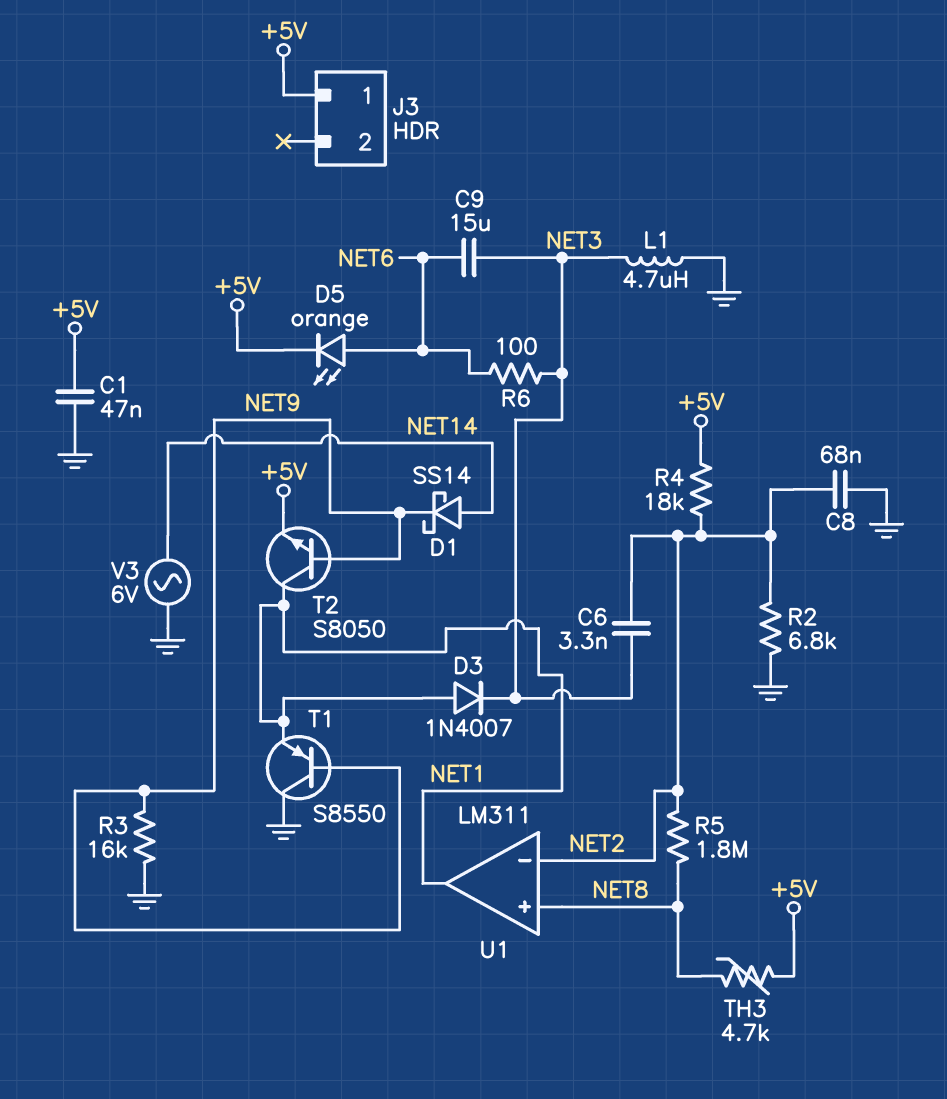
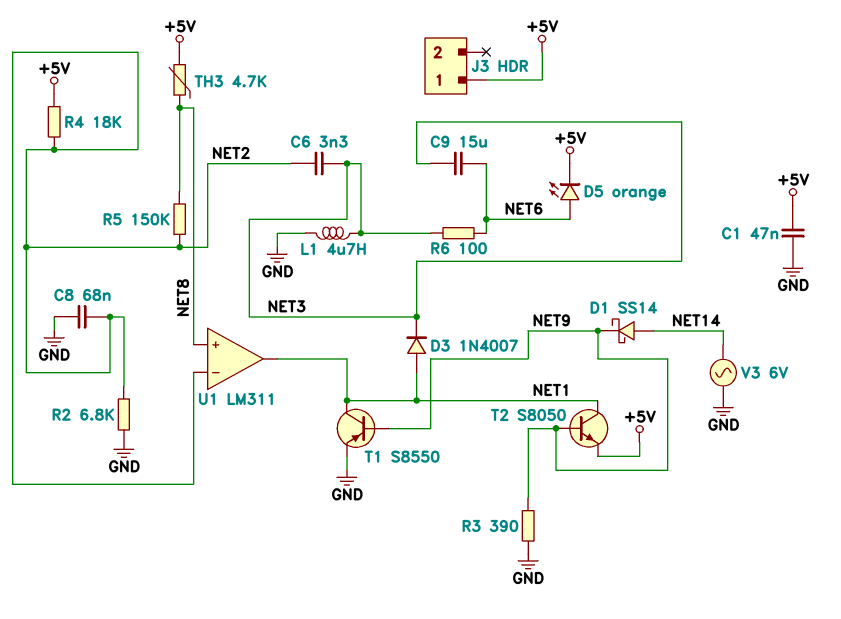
R3: 16k (GND, NET9) -> 390 (GND, NET9)
R5: 1.8M (NET2, NET8) -> 150k (NET2, NET8)
T1: PNP S8550 (B NET9, C GND, E NET1) -> PNP S8550 (B NET9, C NET1, E GND)

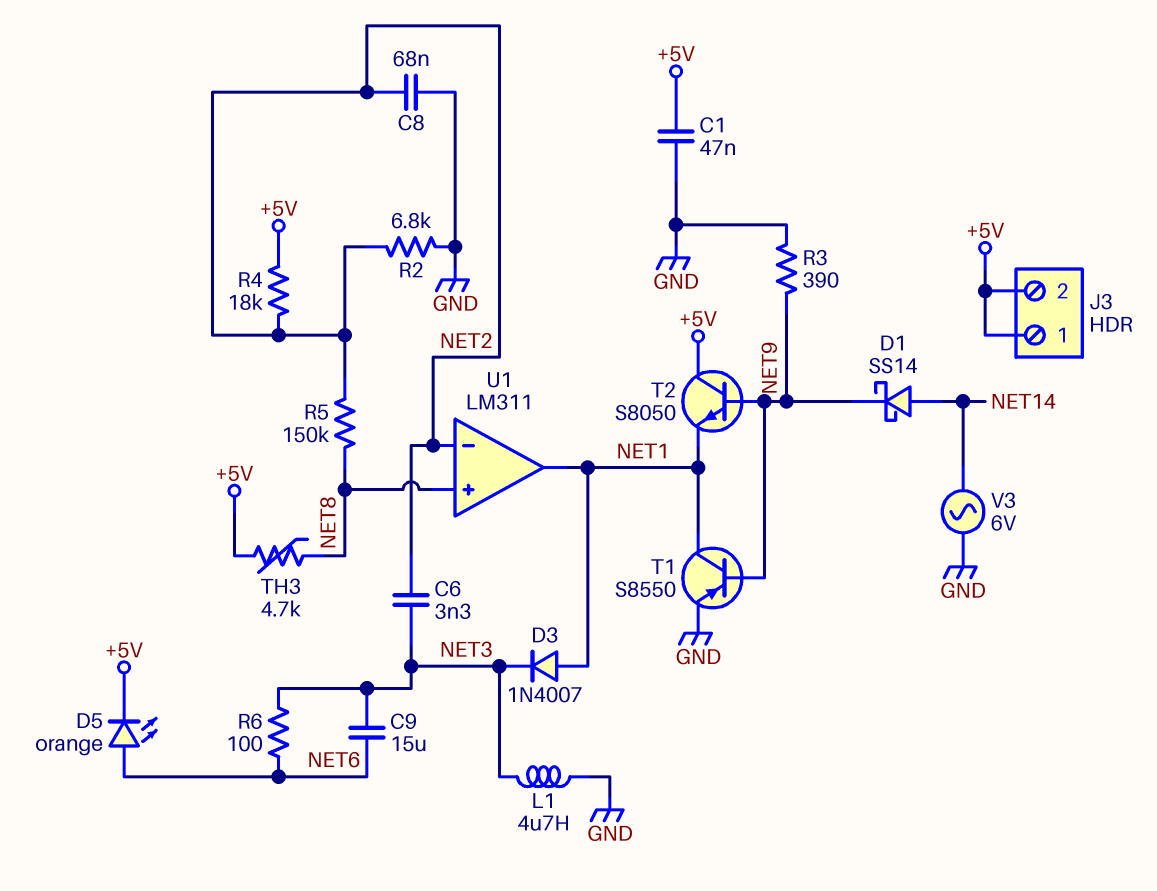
J3 pin 2: none -> +5V
T2: NPN S8050 (B NET9, C NET1, E +5V) -> NPN S8050 (B NET9, C +5V, E NET1)

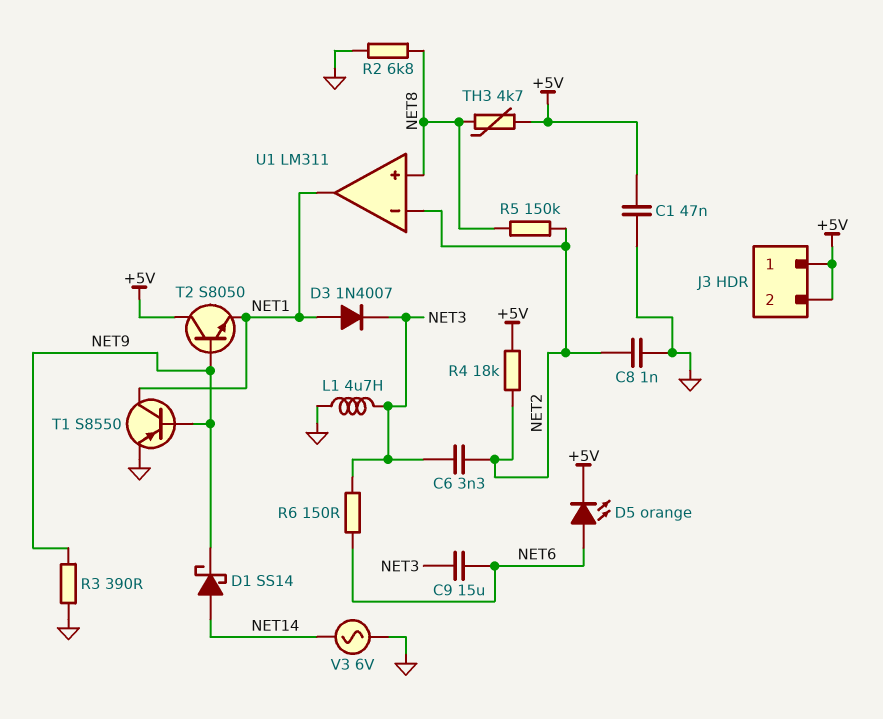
C8: 68nF (GND, NET2) -> 1nF (GND, NET2)
R2: 6.8k (GND, NET2) -> 6.8k (GND, NET8)
R6: 100 (NET3, NET6) -> 150 (NET3, NET6)

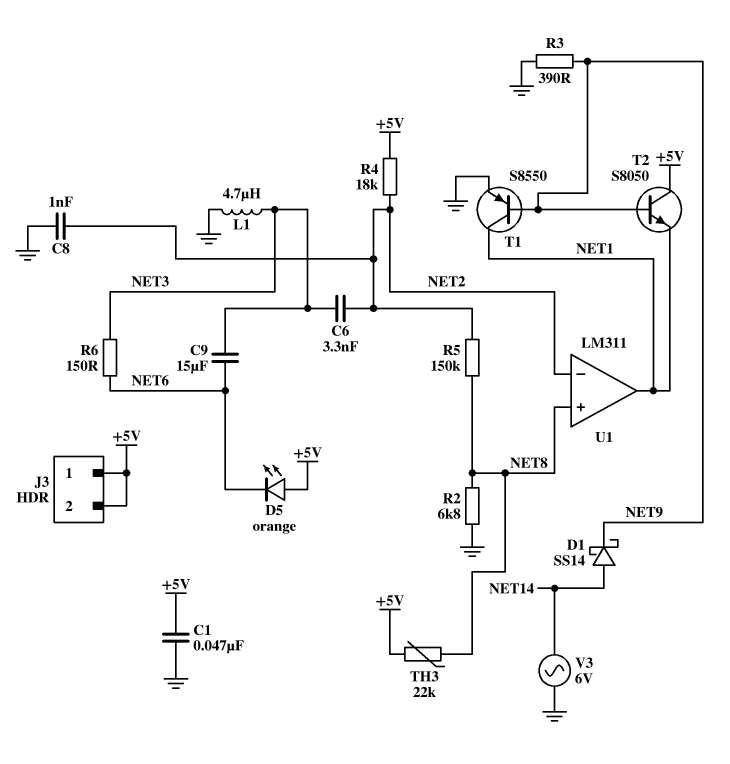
D3: diode 1N4007 (A NET1, K NET3) -> none
D5: LED orange (A NET6, K +5V) -> LED orange (A +5V, K NET6)
TH3: 4.7k (+5V, NET8) -> 22k (+5V, NET8)

